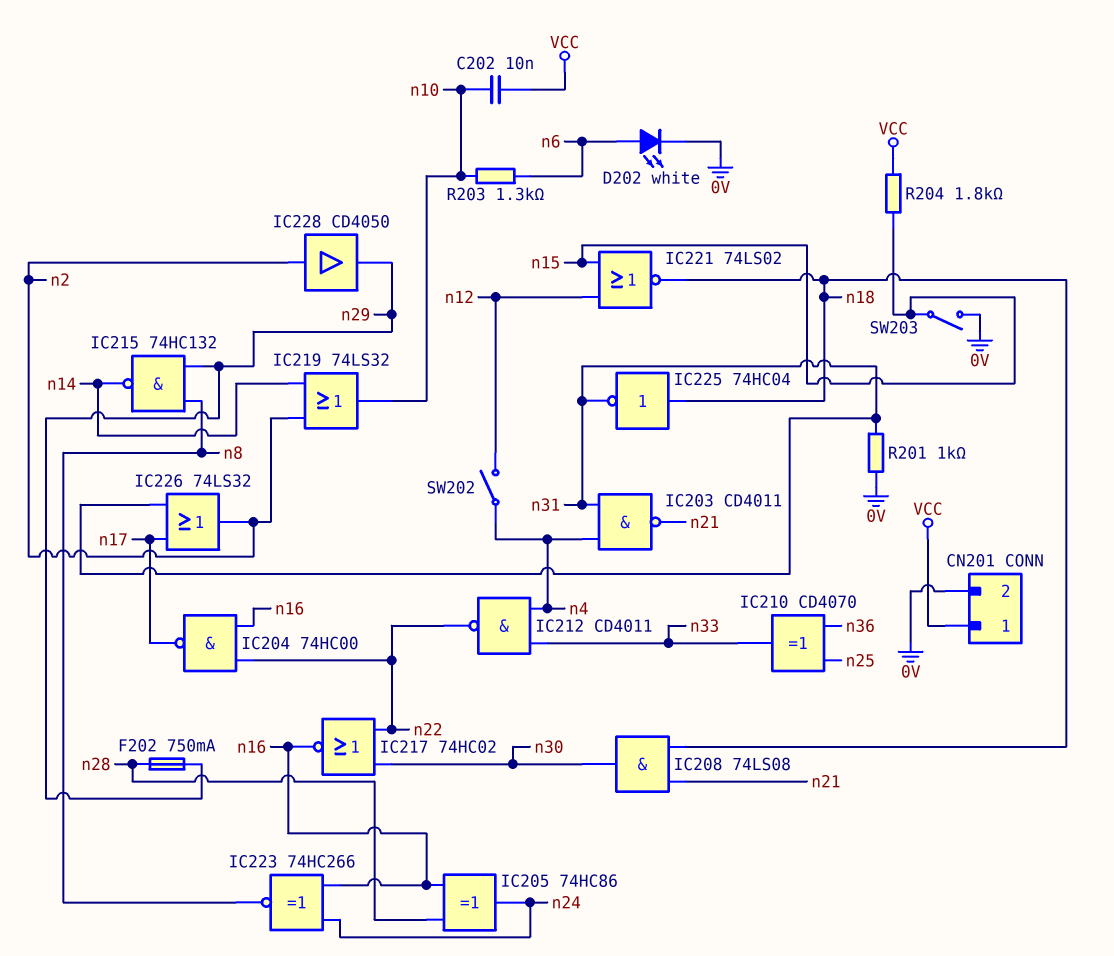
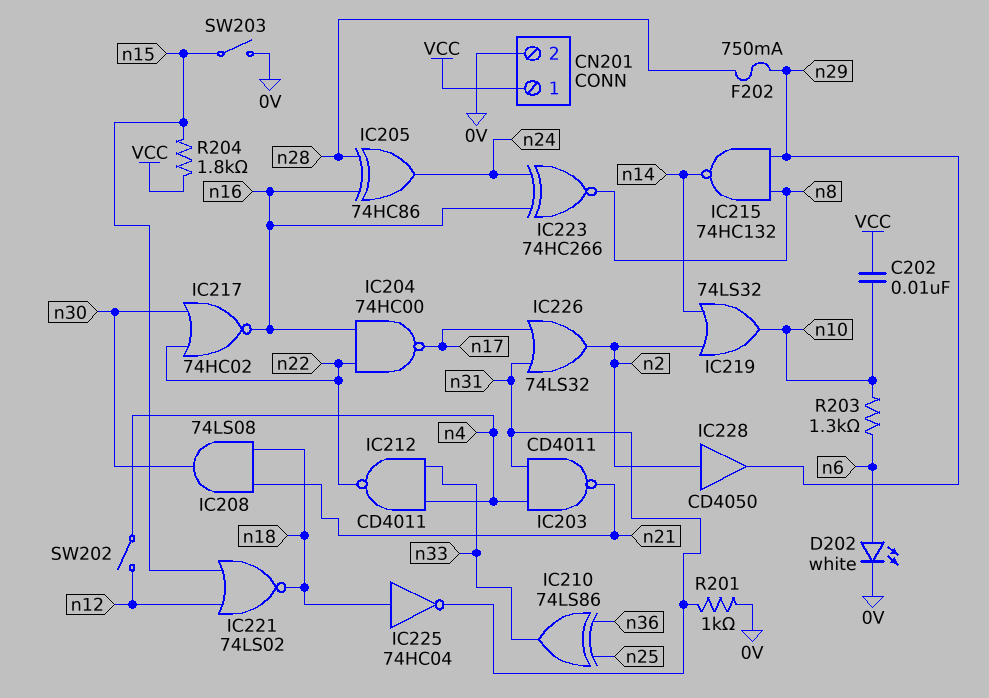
IC210: XOR CD4070 (in n25, in n36, out n33) -> XOR 74LS86 (in n25, in n36, out n33)

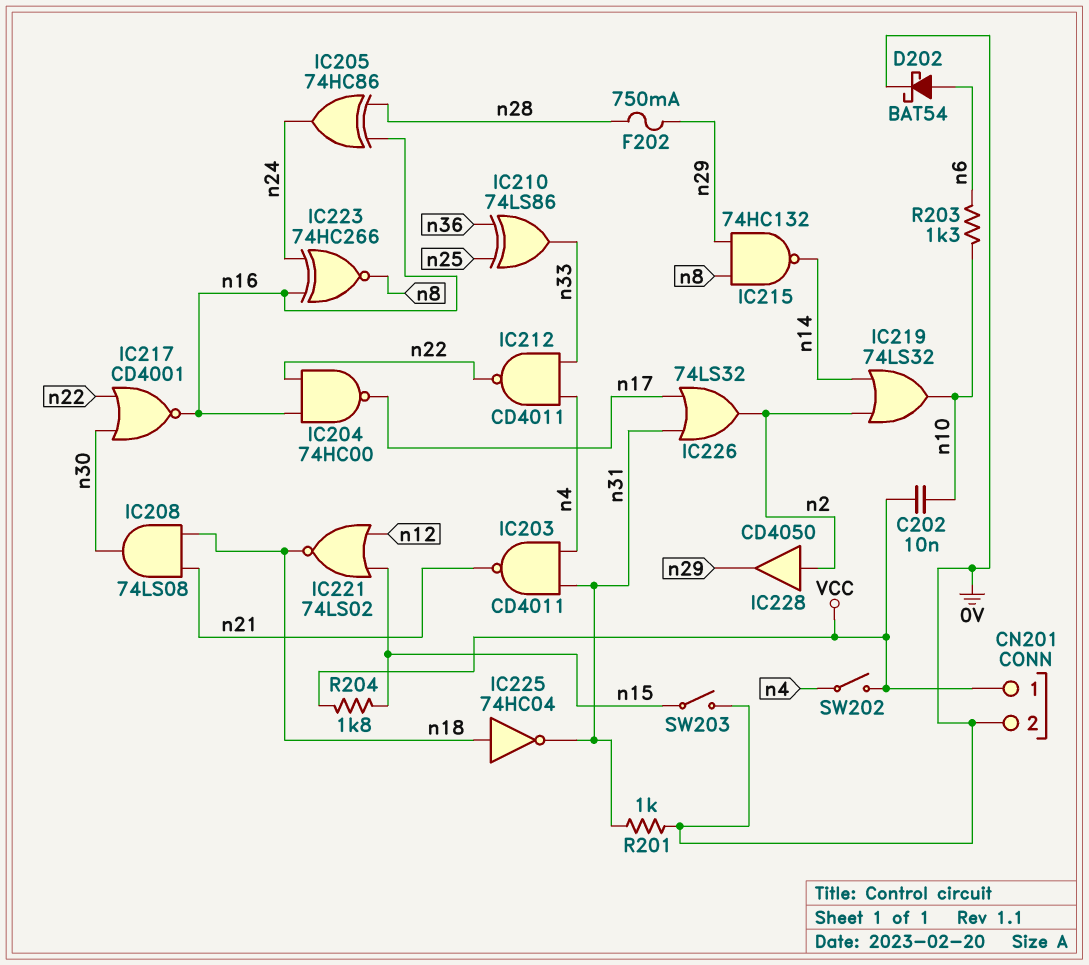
D202: LED white (A n6, K 0V) -> schottky BAT54 (A n6, K 0V)
IC217: NOR 74HC02 (in n22, in n30, out n16) -> NOR CD4001 (in n22, in n30, out n16)
SW202: switch (n4, n12) -> switch (VCC, n4)

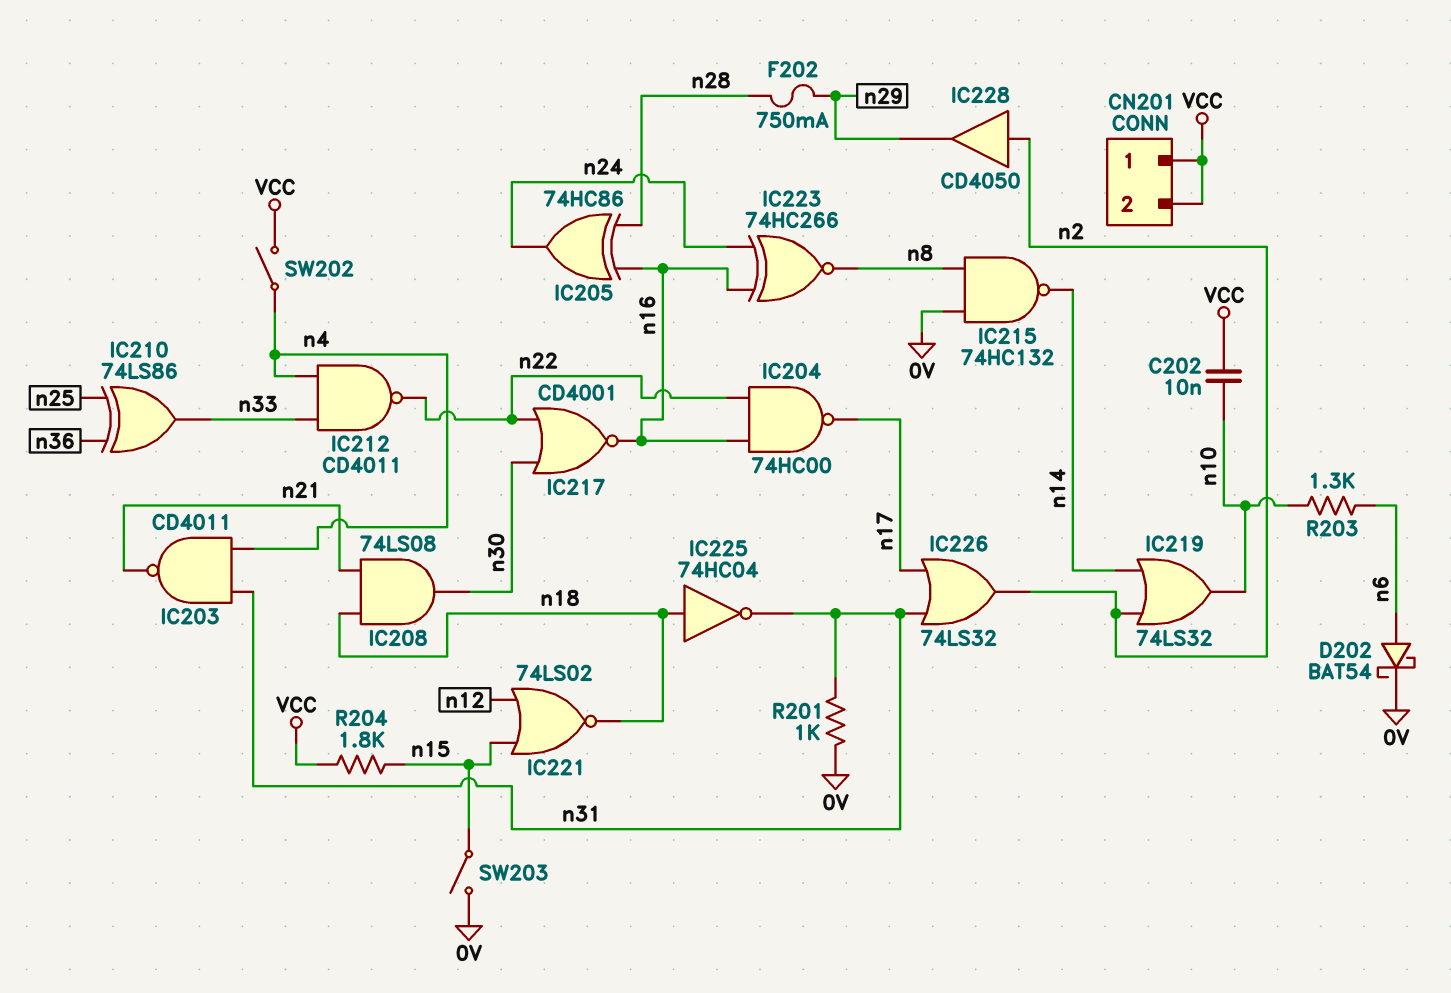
CN201 pin 2: 0V -> VCC
IC215: NAND 74HC132 (in n8, in n29, out n14) -> NAND 74HC132 (in 0V, in n8, out n14)

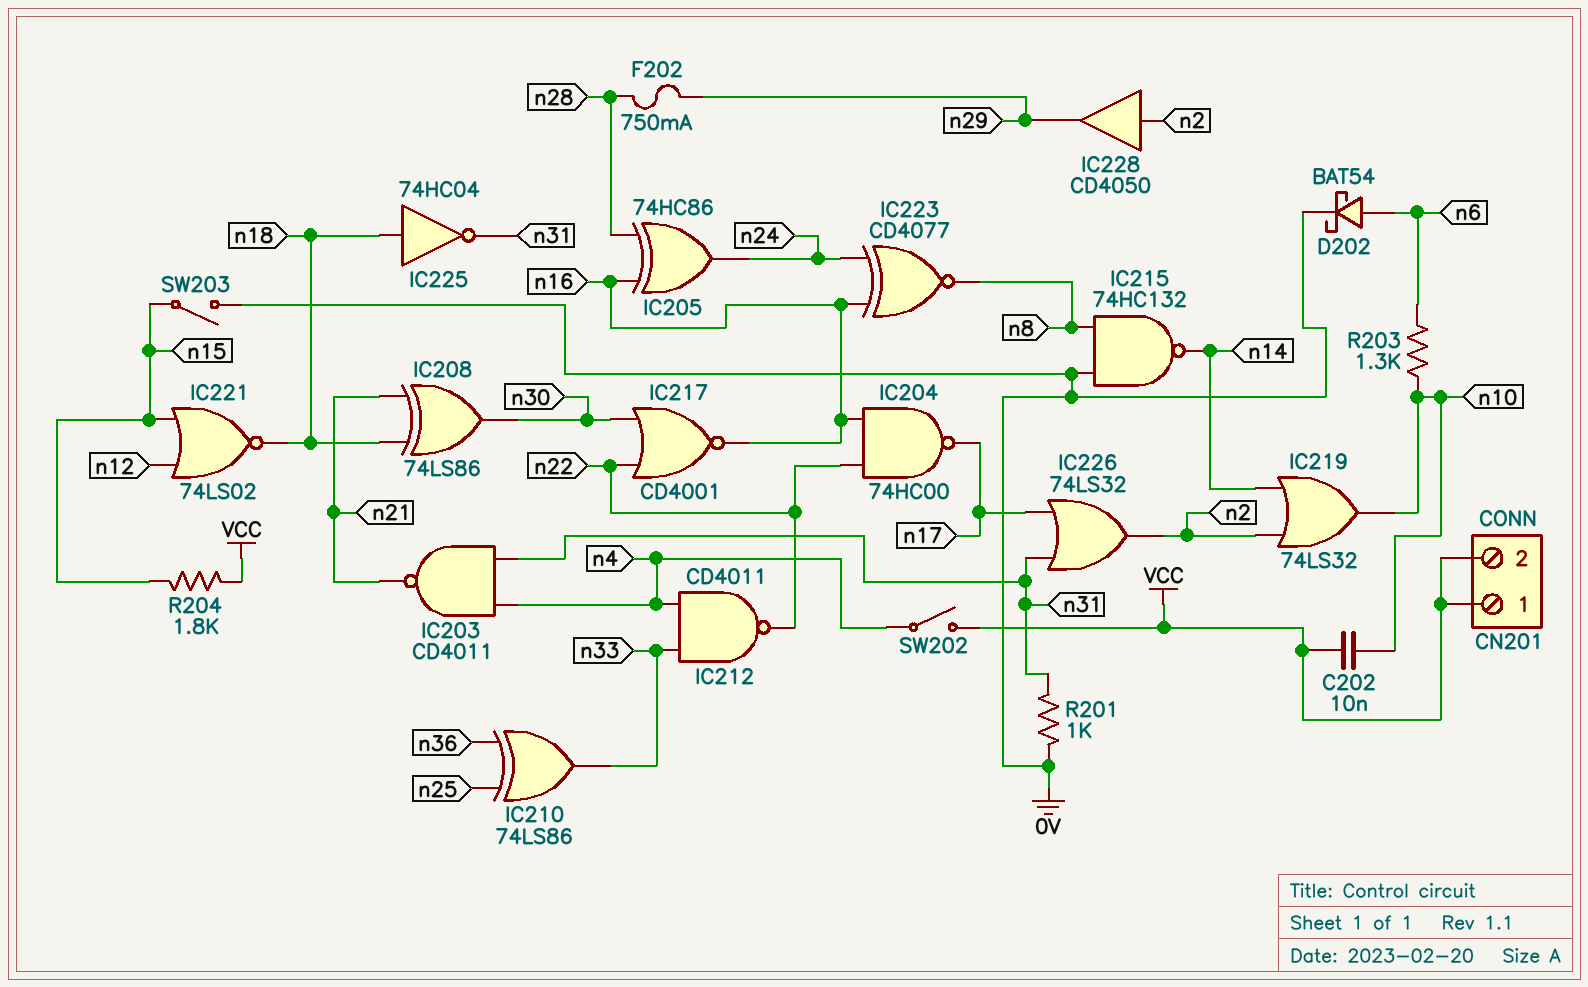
IC208: AND 74LS08 (in n18, in n21, out n30) -> XOR 74LS86 (in n18, in n21, out n30)
IC223: XNOR 74HC266 (in n16, in n24, out n8) -> XNOR CD4077 (in n16, in n24, out n8)

